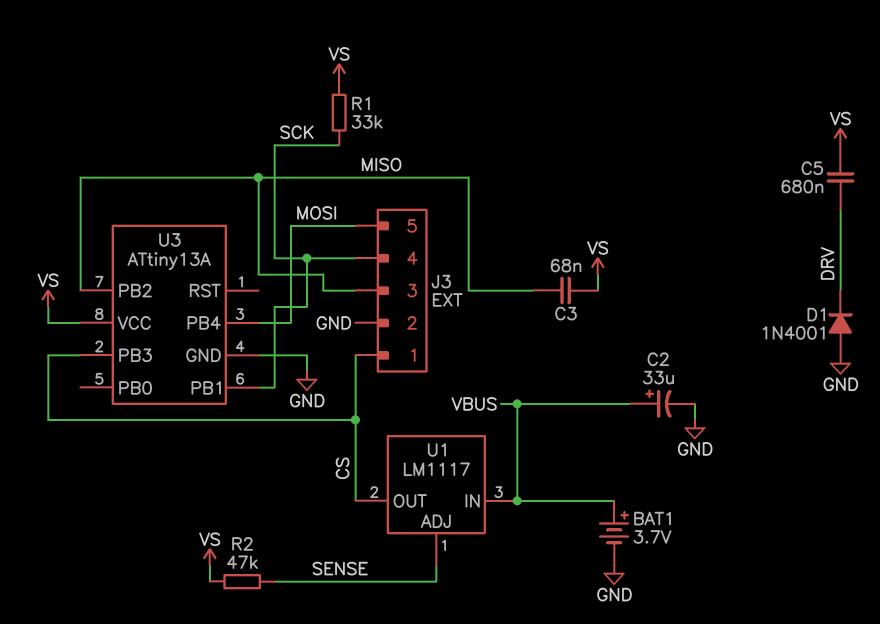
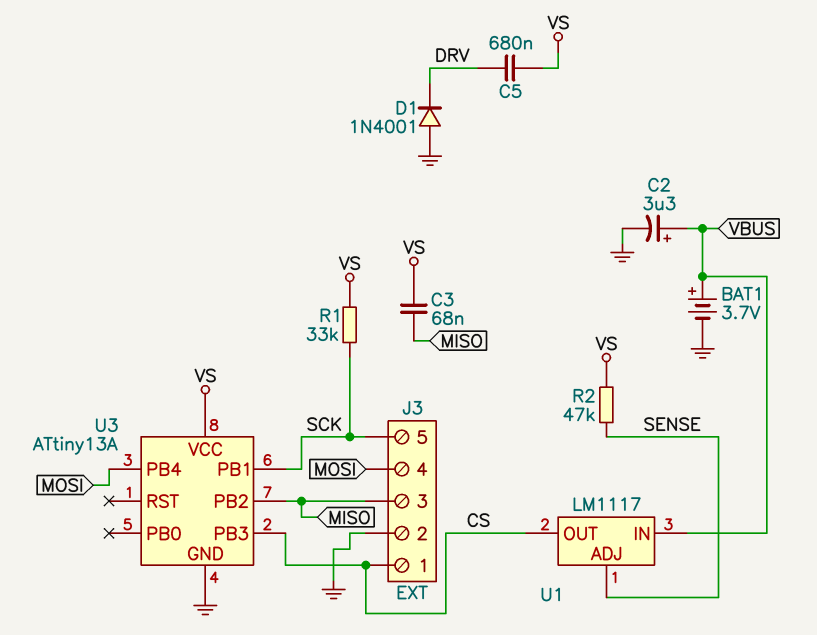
C2: 33uF (plus VBUS, minus GND) -> 3.3uF (plus VBUS, minus GND)
J3 pin 4: SCK -> MOSI
J3 pin 5: MOSI -> SCK

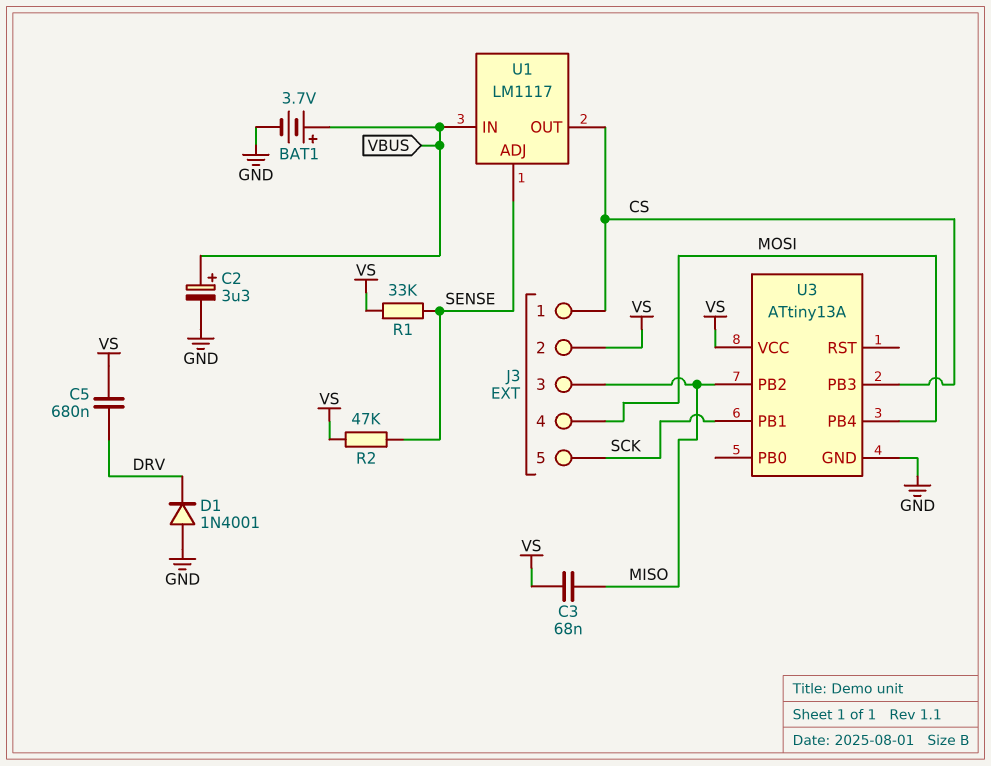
J3 pin 2: GND -> VS
R1: 33k (SCK, VS) -> 33k (SENSE, VS)

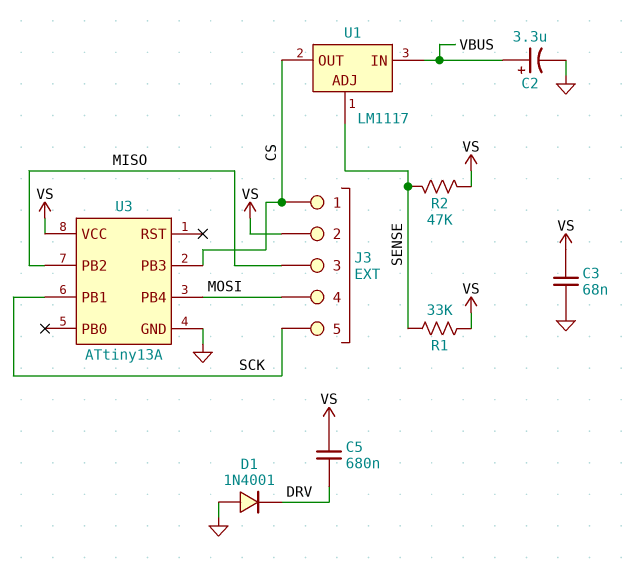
BAT1: 3.7V (plus VBUS, minus GND) -> none
C3: 68nF (MISO, VS) -> 68nF (GND, VS)

